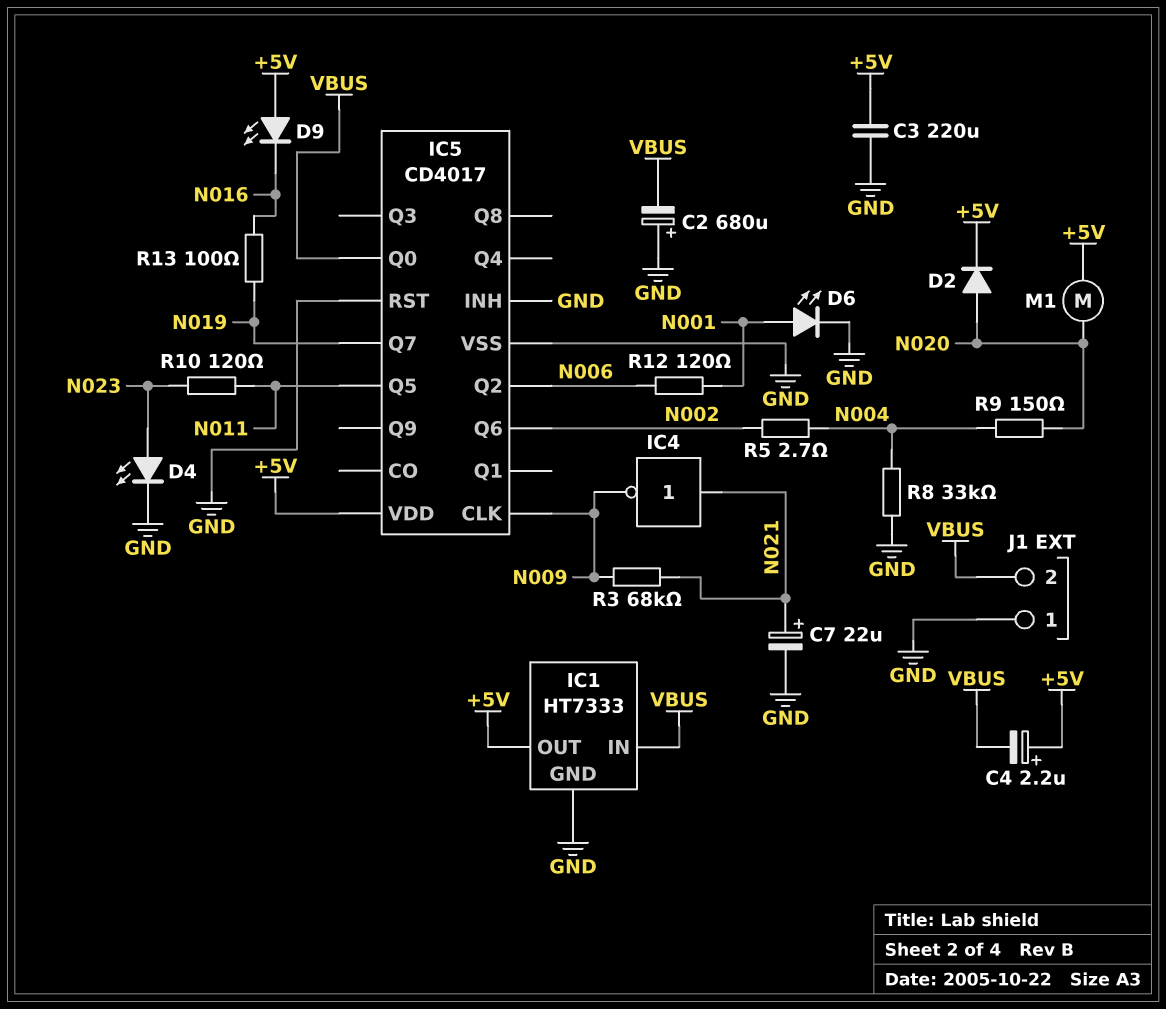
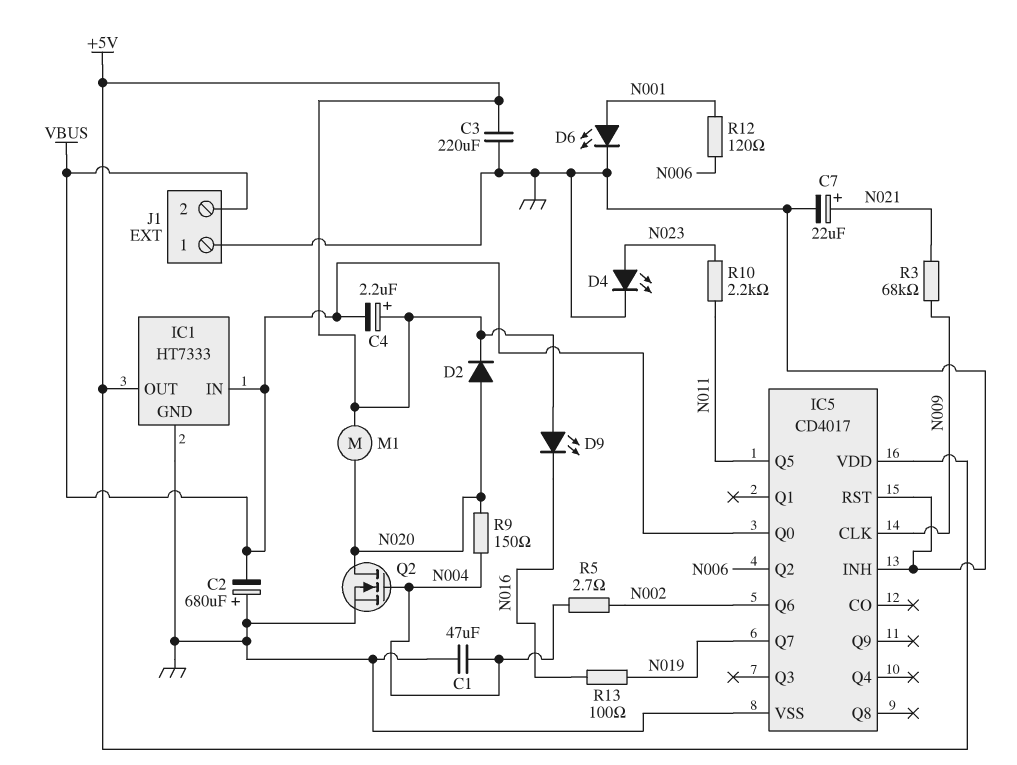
C1: none -> 47uF (GND, N004)
IC4: NOT (in N021, out N009) -> none
Q2: none -> NMOS (G N004, D N020, S GND)
R8: 33k (GND, N004) -> none
R10: 120 (N011, N023) -> 2.2k (N011, N023)

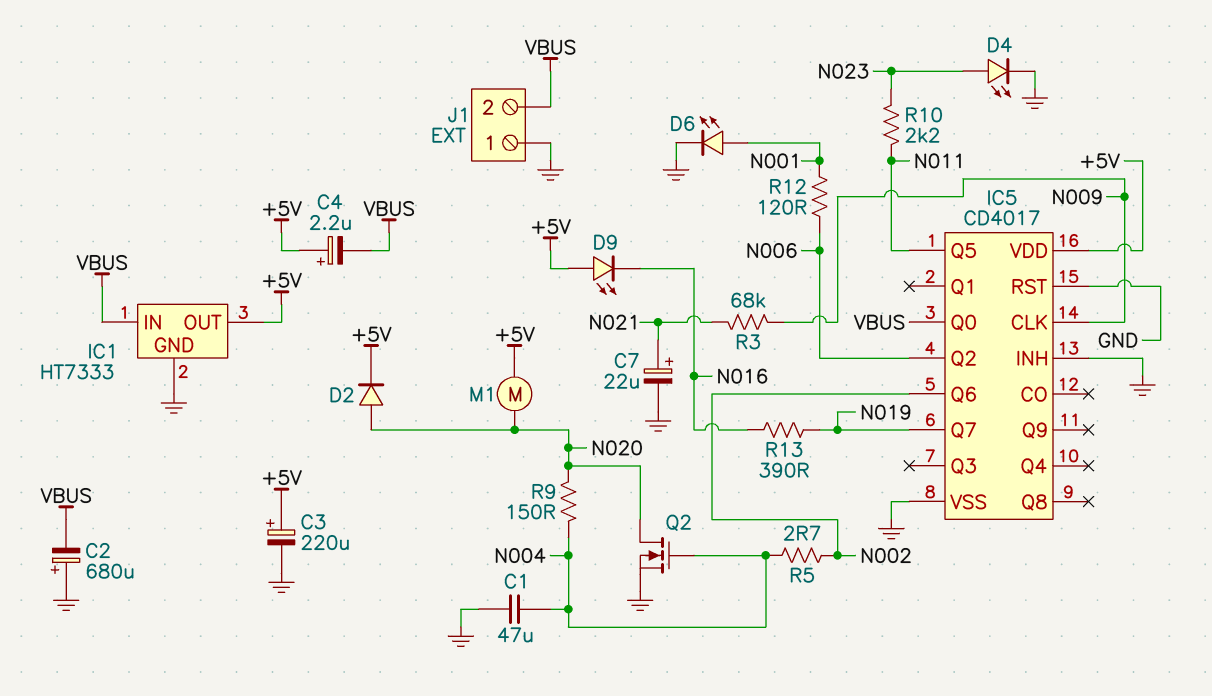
C3: 220uF (+5V, GND) -> 220uF (plus +5V, minus GND)
R13: 100 (N016, N019) -> 390 (N016, N019)

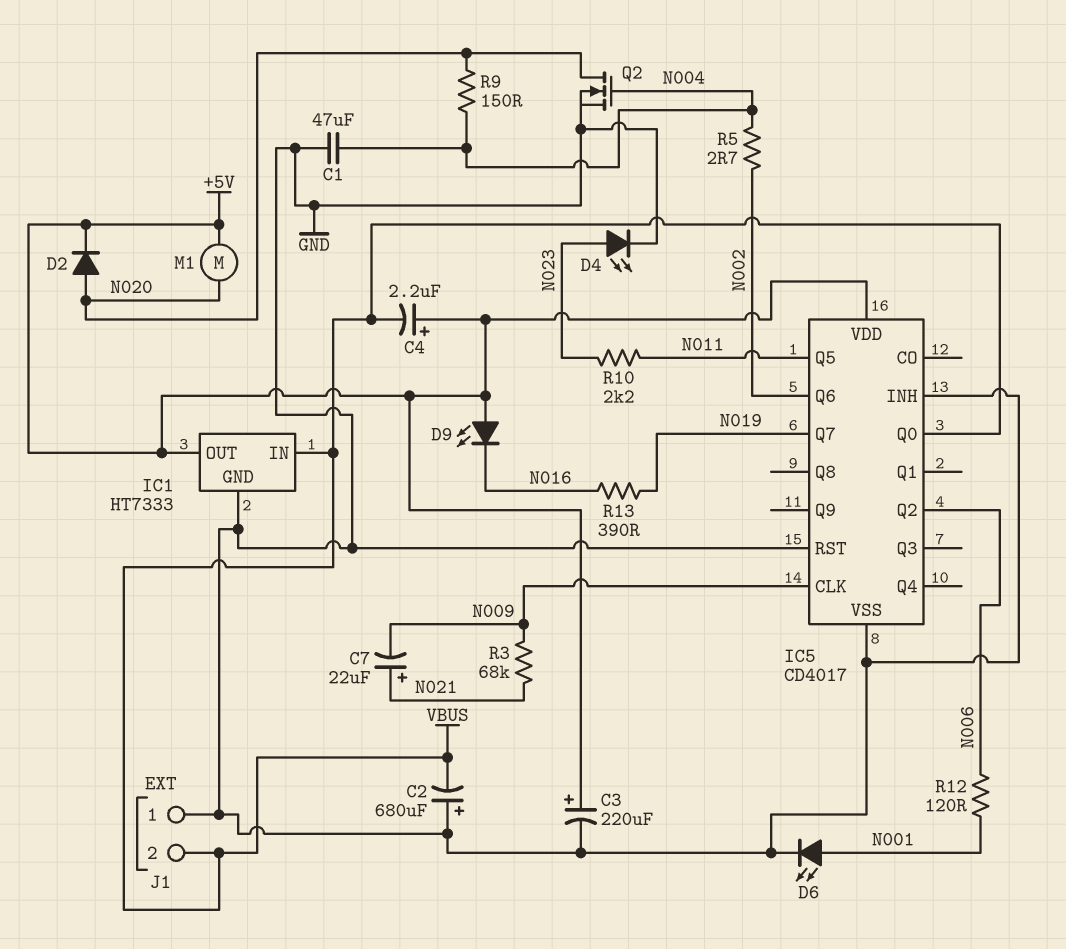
C7: 22uF (plus N021, minus GND) -> 22uF (plus N021, minus N009)

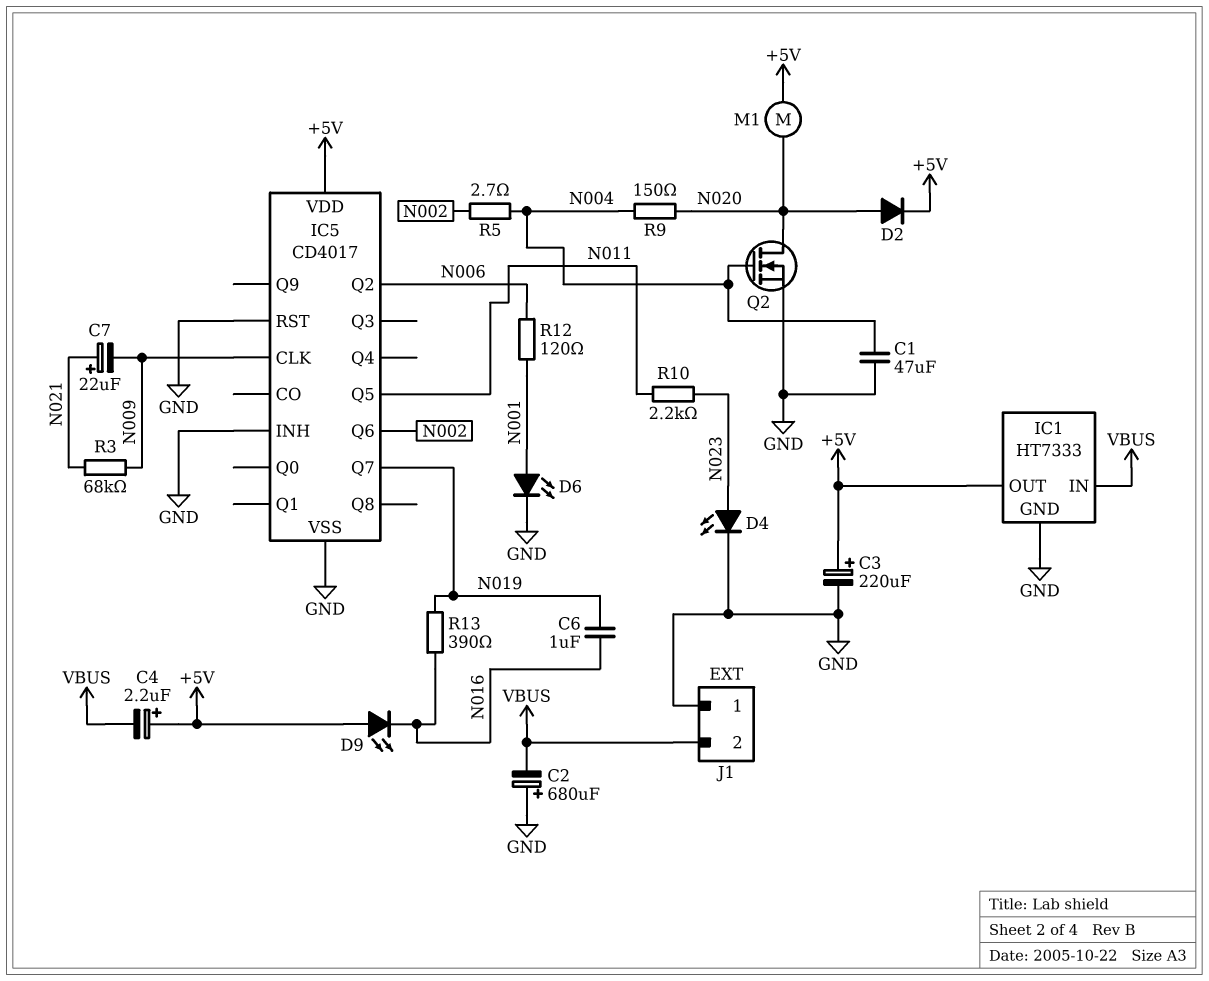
C6: none -> 1uF (N016, N019)
IC5 pin Q0: VBUS -> none

